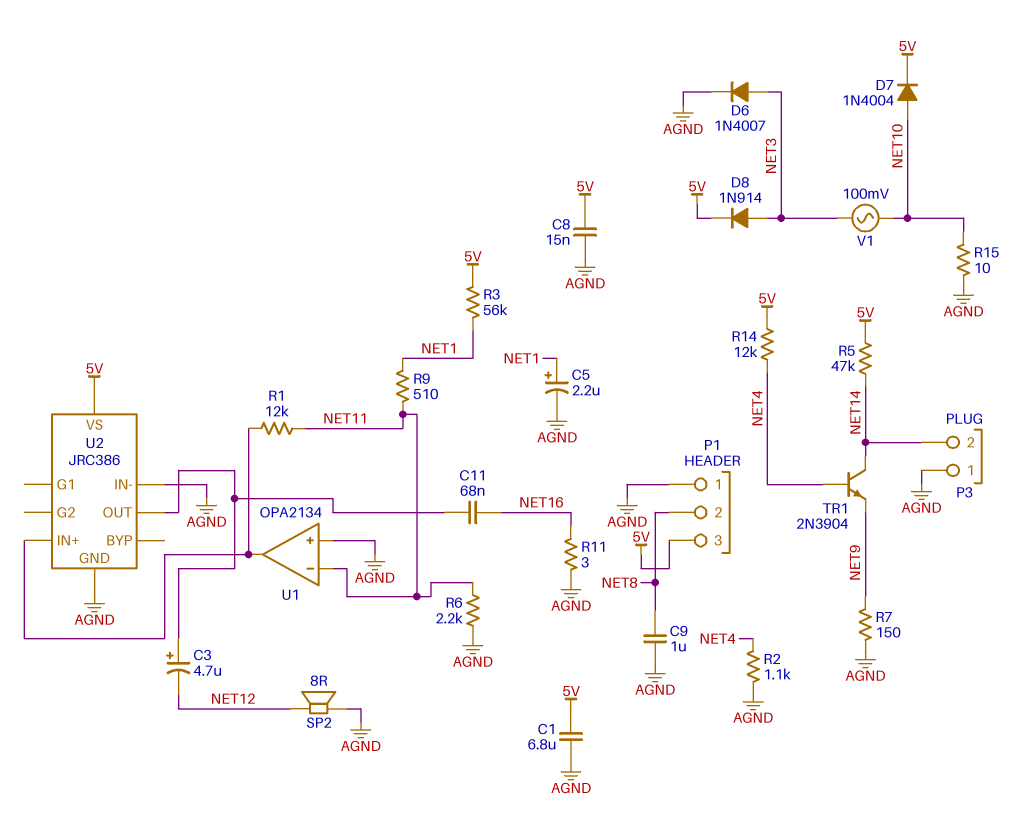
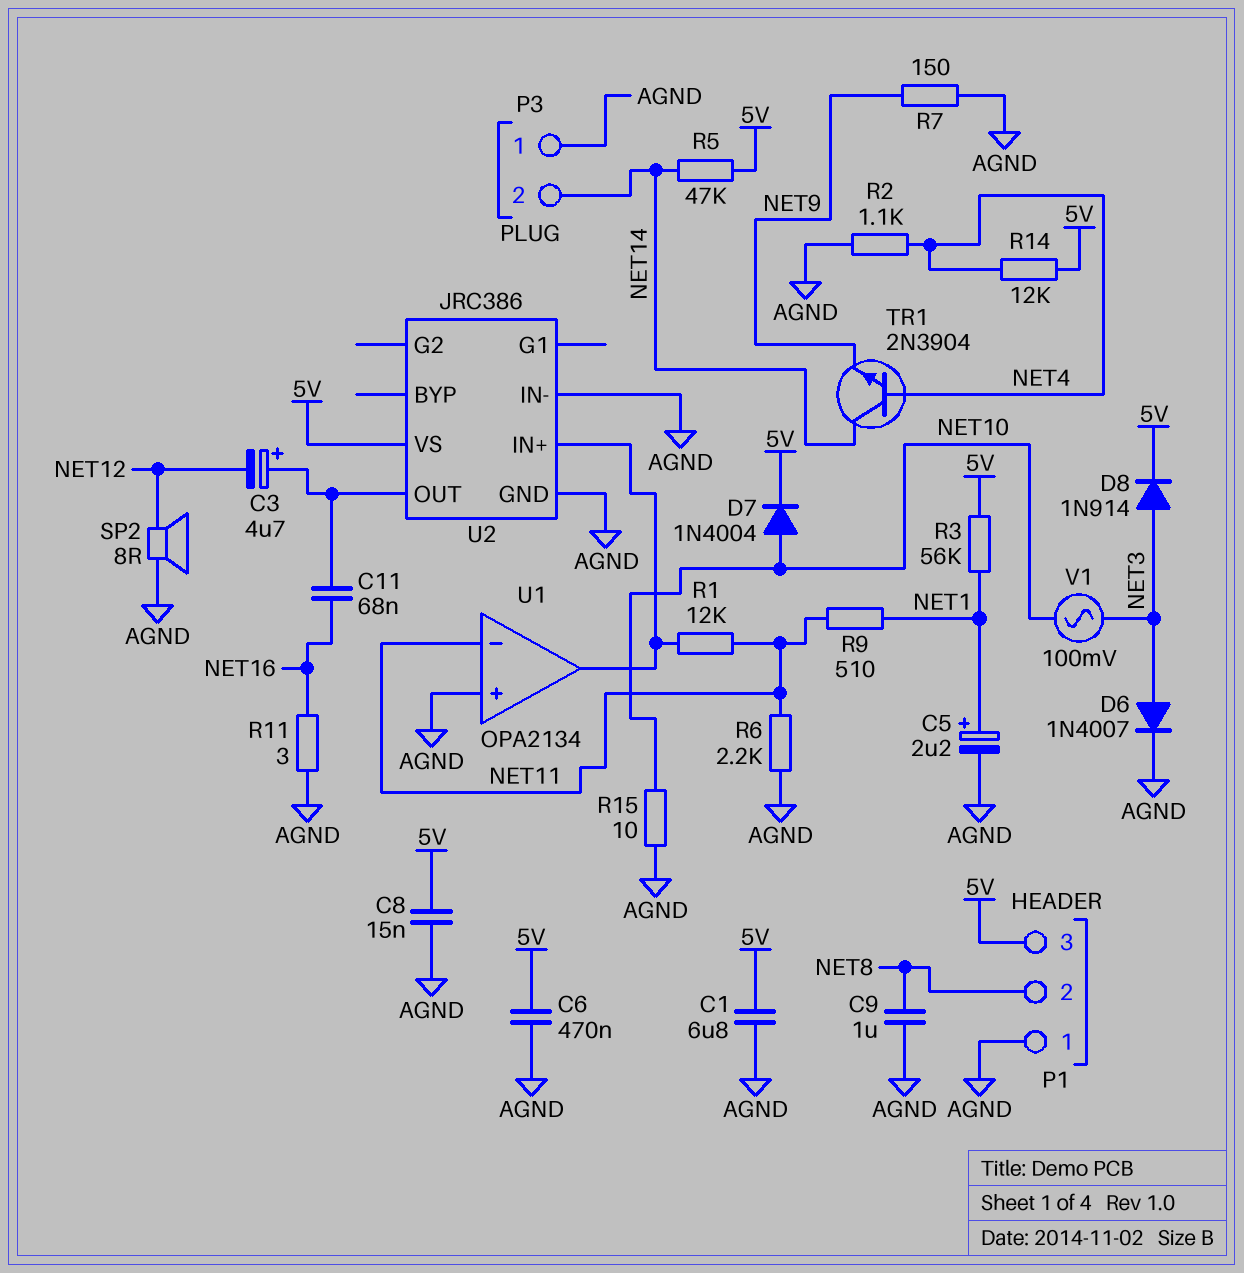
C6: none -> 470nF (5V, AGND)

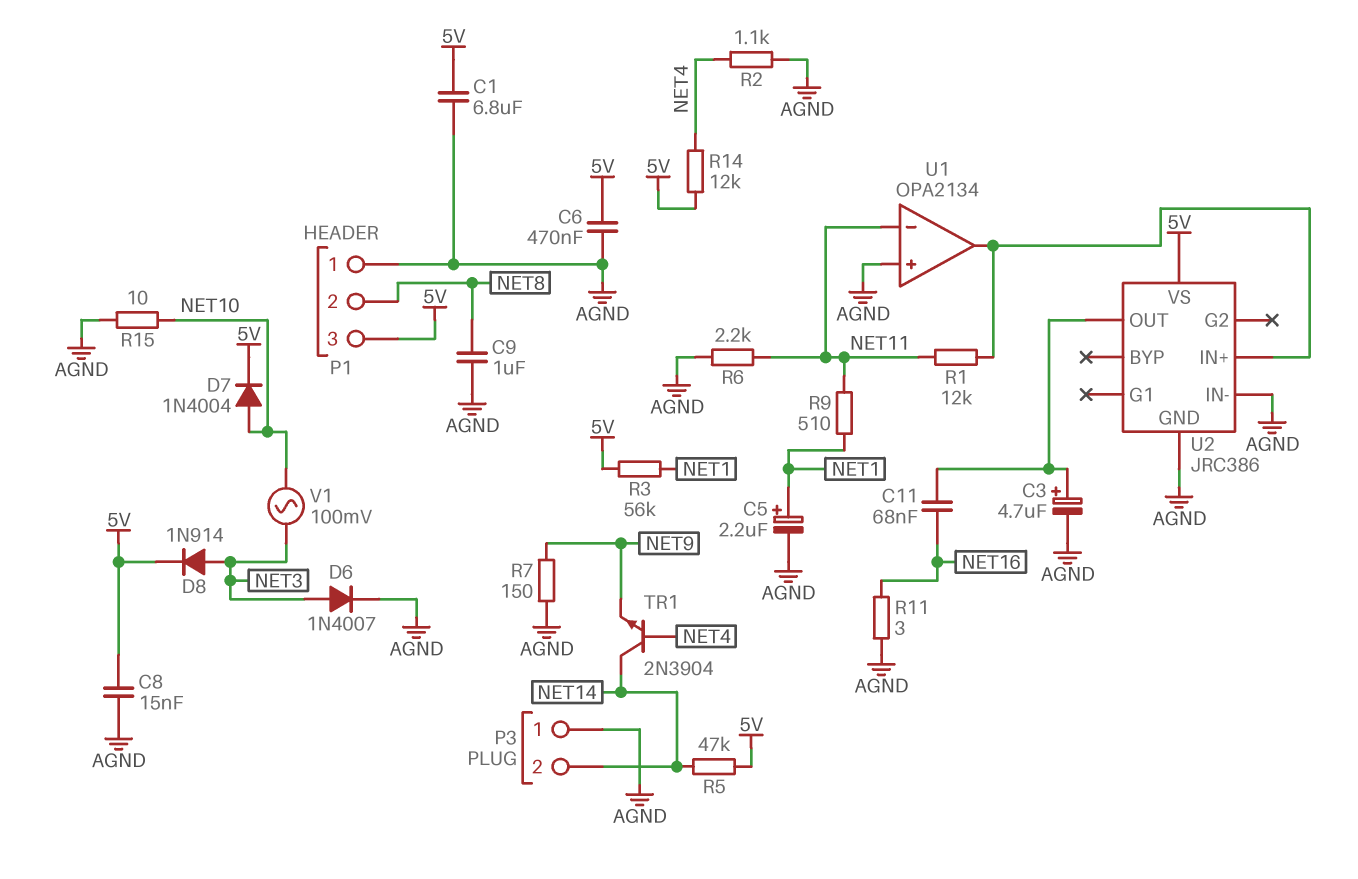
C3: 4.7uF (plus U2/OUT, minus NET12) -> 4.7uF (plus U2/OUT, minus AGND)
SP2: speaker 8R (AGND, NET12) -> none

